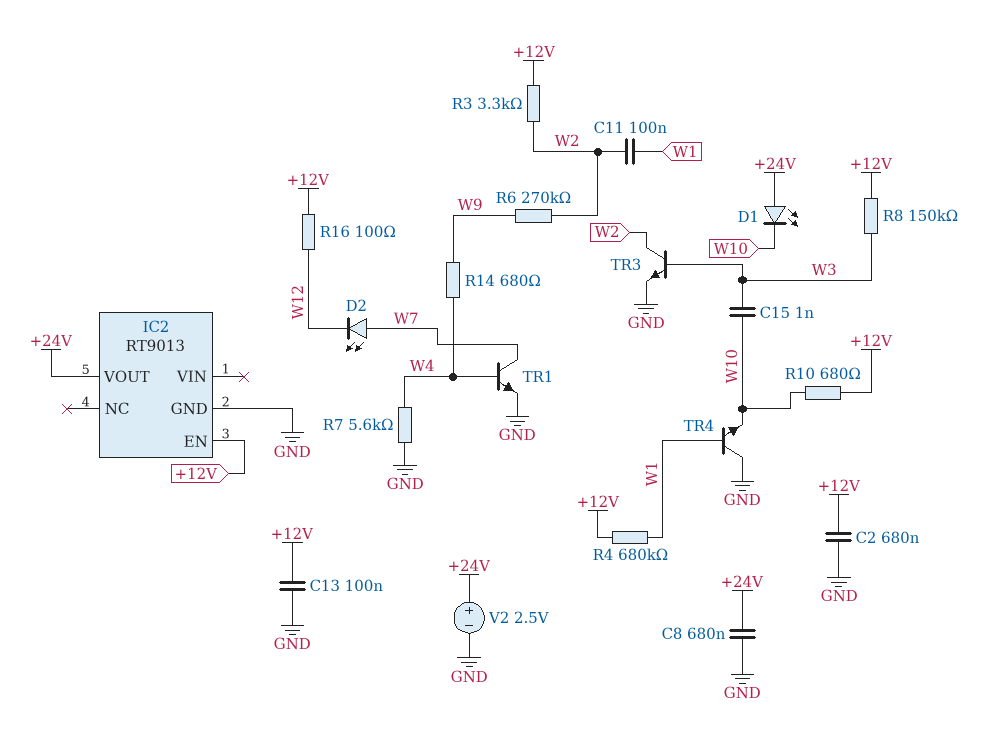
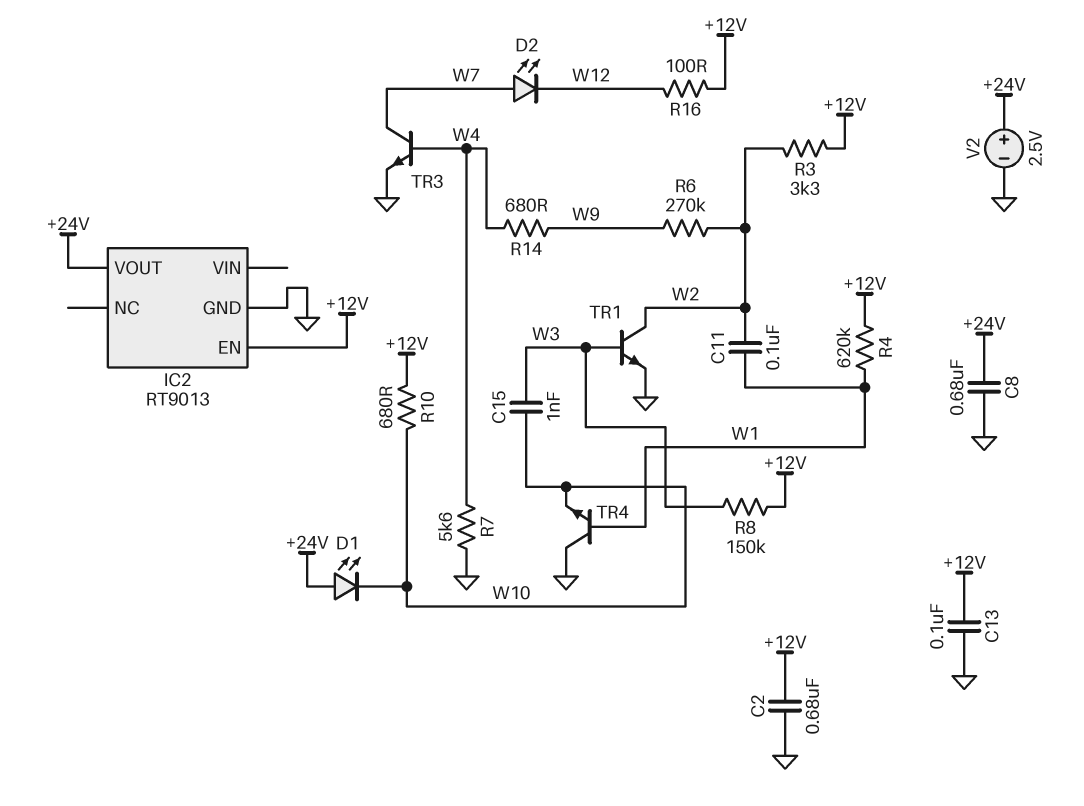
R4: 680k (+12V, W1) -> 620k (+12V, W1)
TR1: NPN (B W4, C W7, E GND) -> NPN (B W3, C W2, E GND)
TR3: NPN (B W3, C W2, E GND) -> NPN (B W4, C W7, E GND)

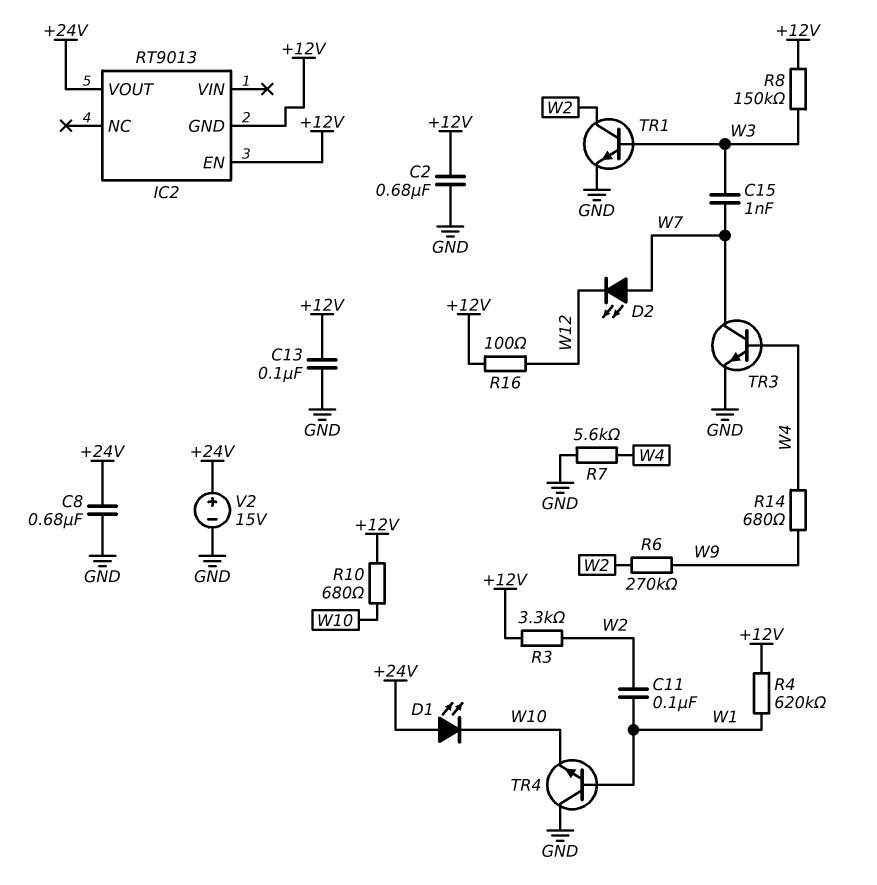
C15: 1nF (W3, W10) -> 1nF (W3, W7)
IC2 pin GND: GND -> +12V
V2: 2.5V (plus +24V, minus GND) -> 15V (plus +24V, minus GND)

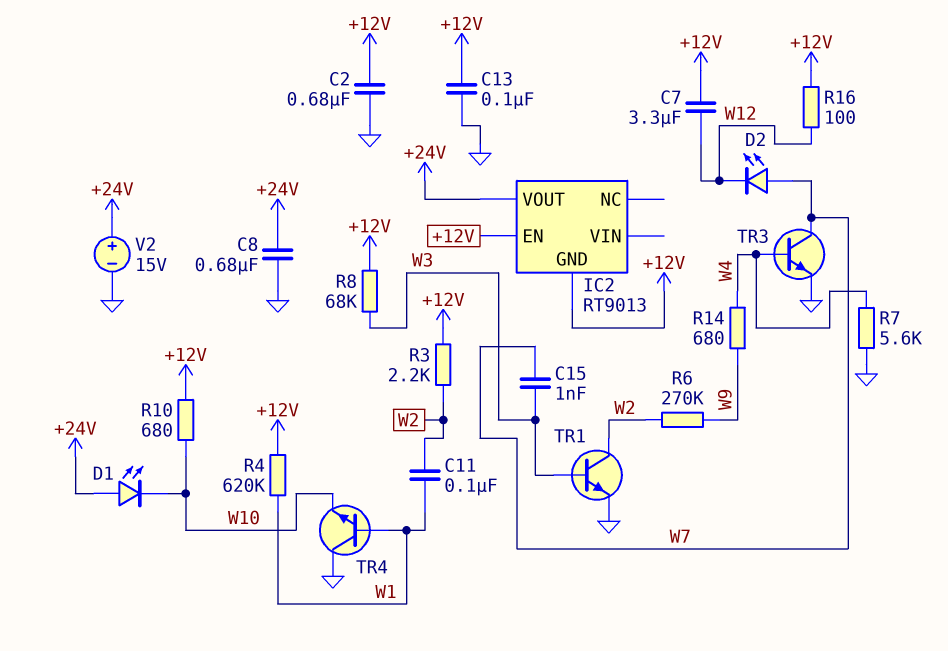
C7: none -> 3.3uF (+12V, W12)
R3: 3.3k (+12V, W2) -> 2.2k (+12V, W2)
R8: 150k (+12V, W3) -> 68k (+12V, W3)

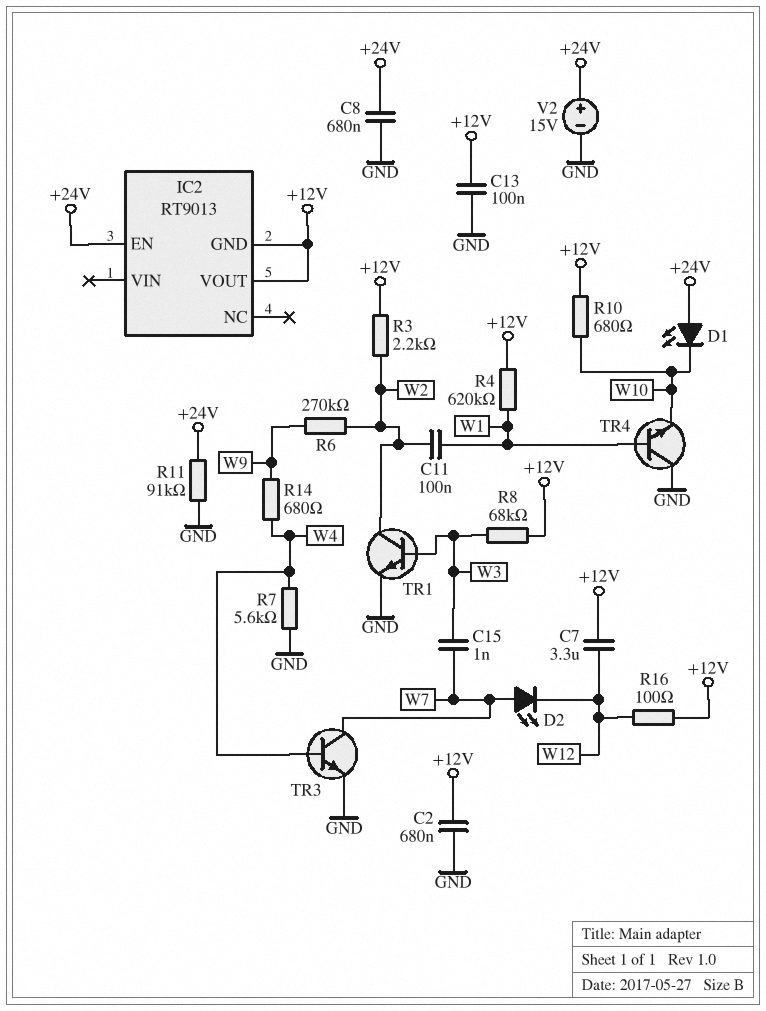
IC2 pin EN: +12V -> +24V
IC2 pin VOUT: +24V -> +12V
R11: none -> 91k (+24V, GND)

